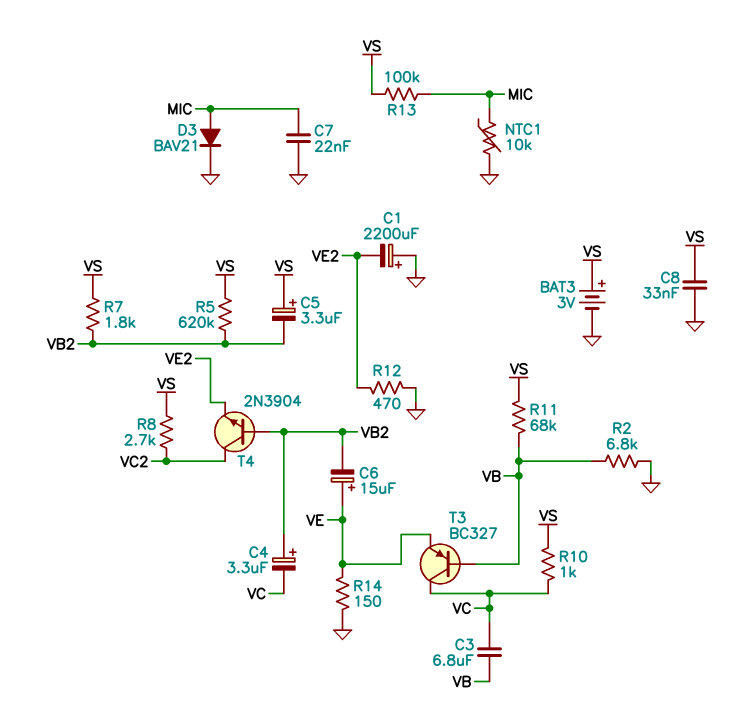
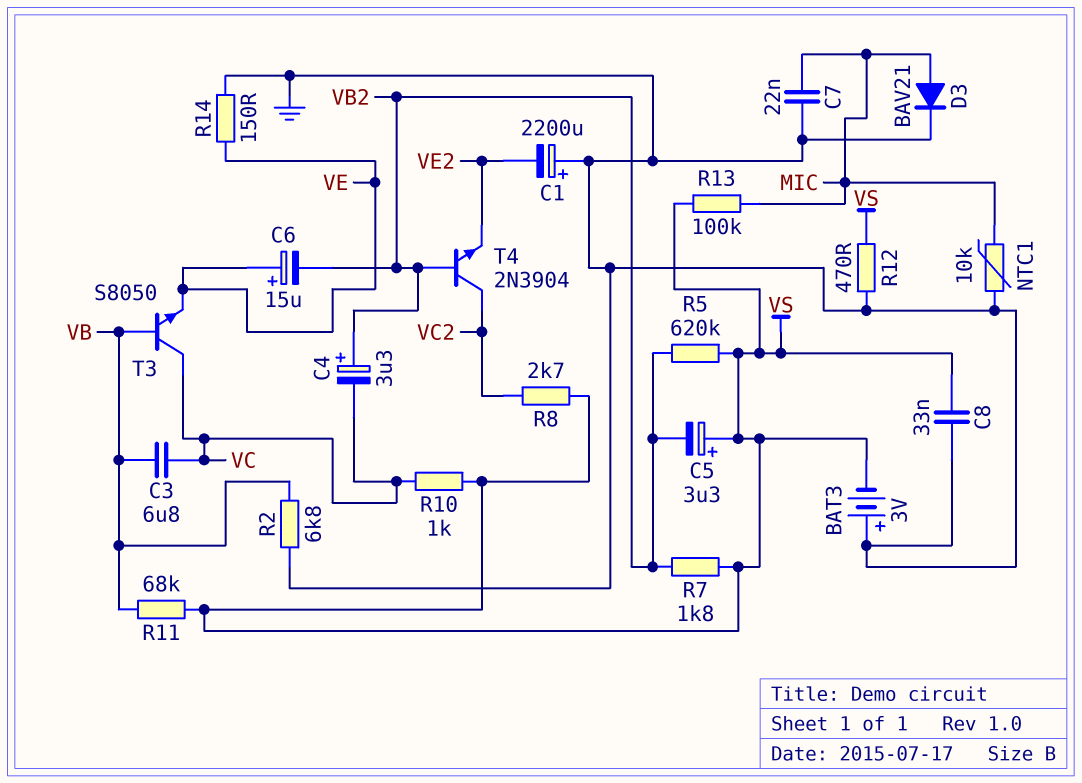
BAT3: 3V (plus VS, minus GND) -> 3V (plus GND, minus VS)
R12: 470 (GND, VE2) -> 470 (GND, VS)
T3: PNP BC327 (B VB, C VC, E VE) -> NPN S8050 (B VB, C VC, E VE)

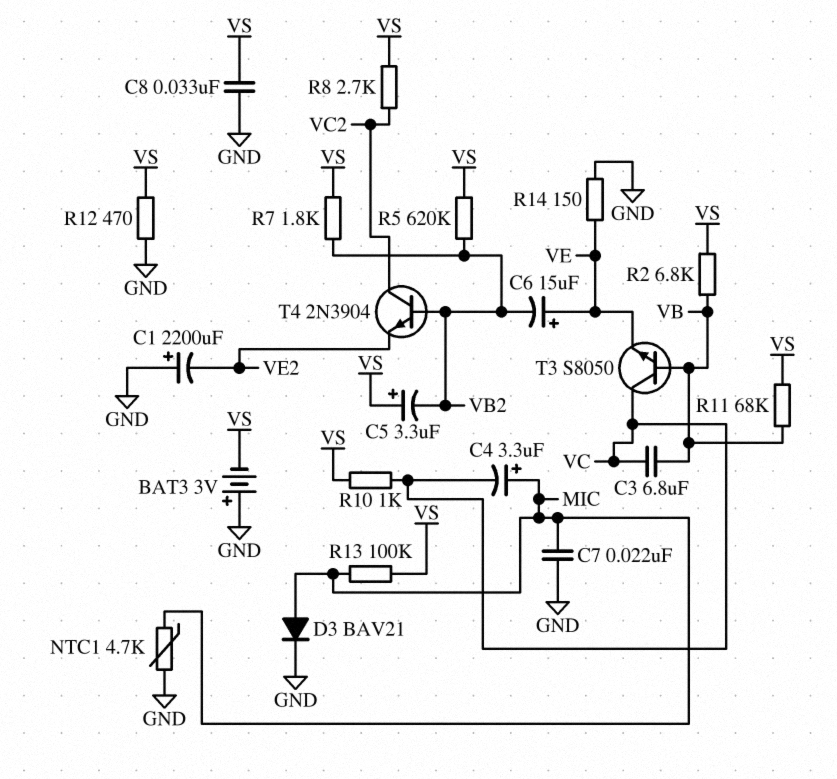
C4: 3.3uF (plus VB2, minus VC) -> 3.3uF (plus MIC, minus VC)
NTC1: 10k (GND, MIC) -> 4.7k (GND, MIC)
R2: 6.8k (GND, VB) -> 6.8k (VB, VS)

